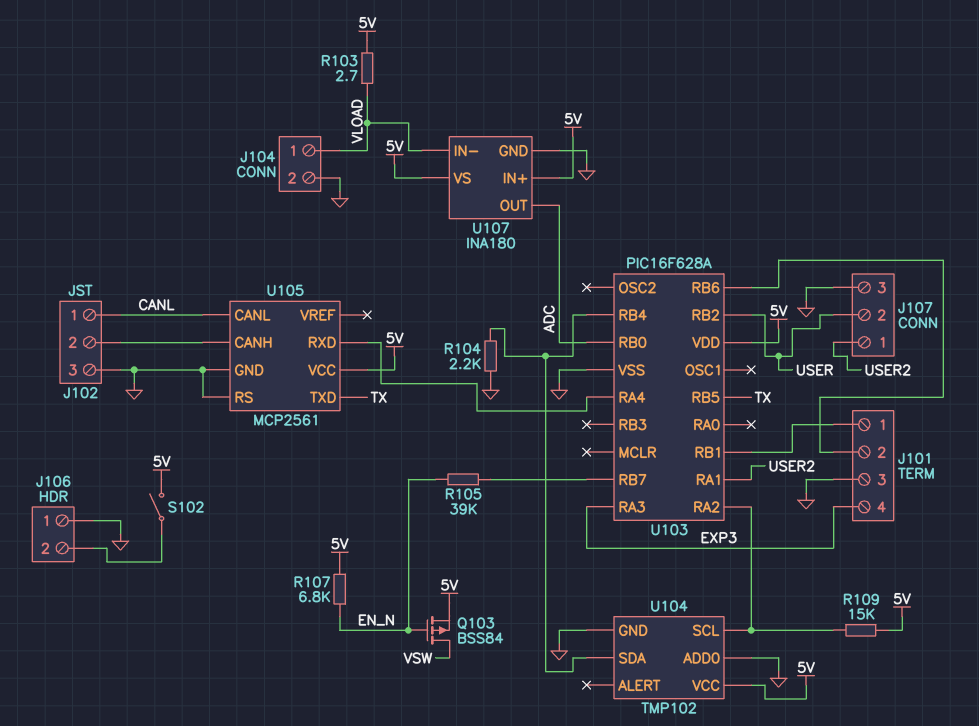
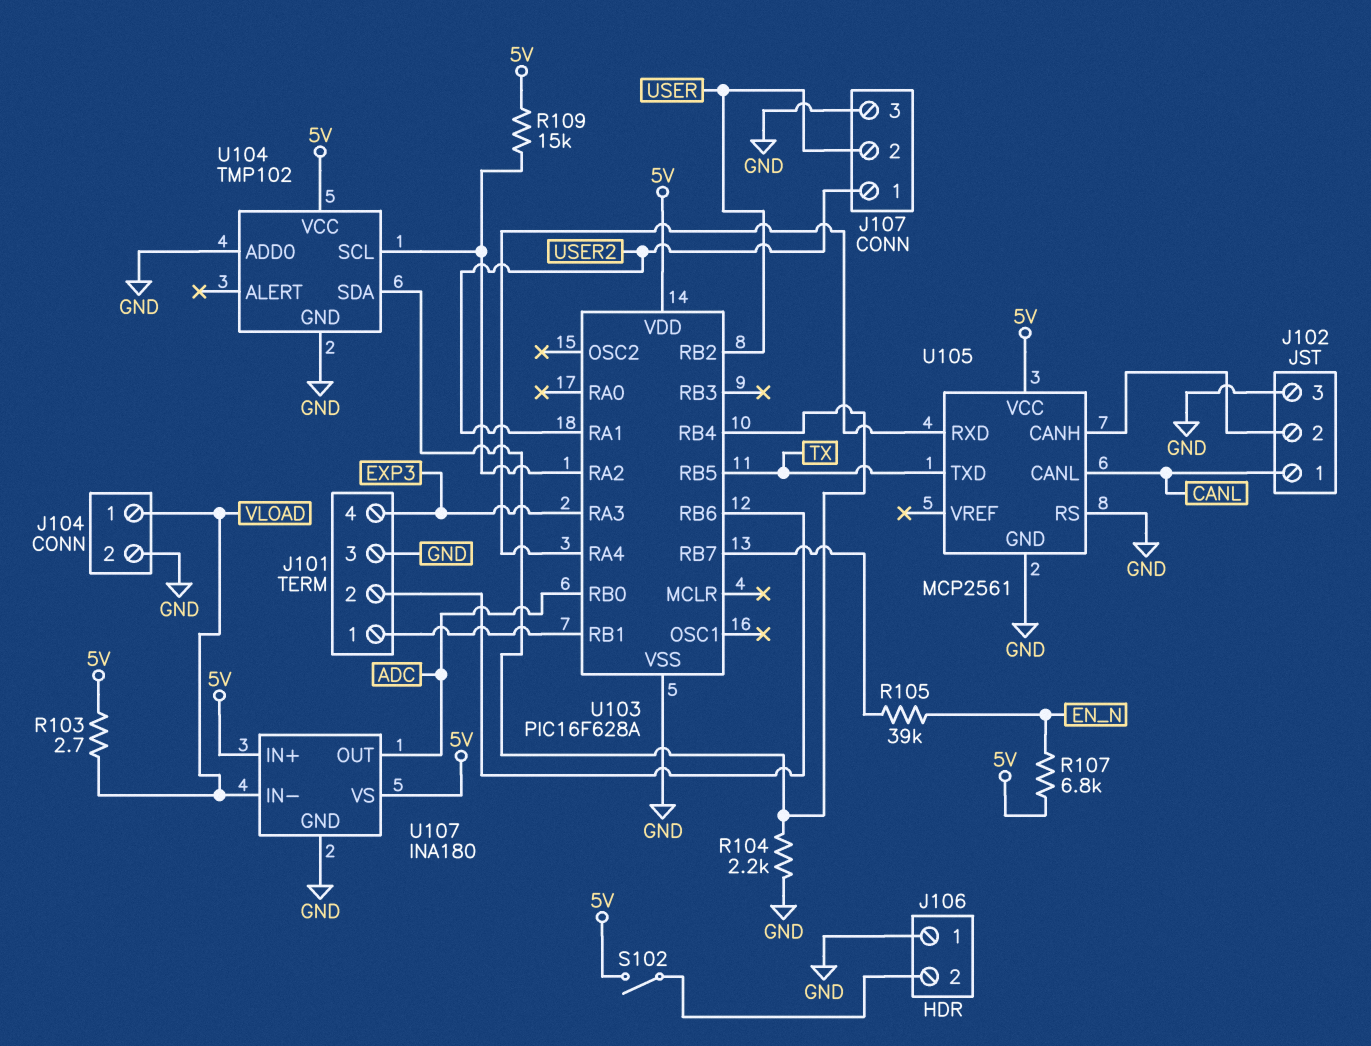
Q103: PMOS BSS84 (G EN_N, D VSW, S 5V) -> none

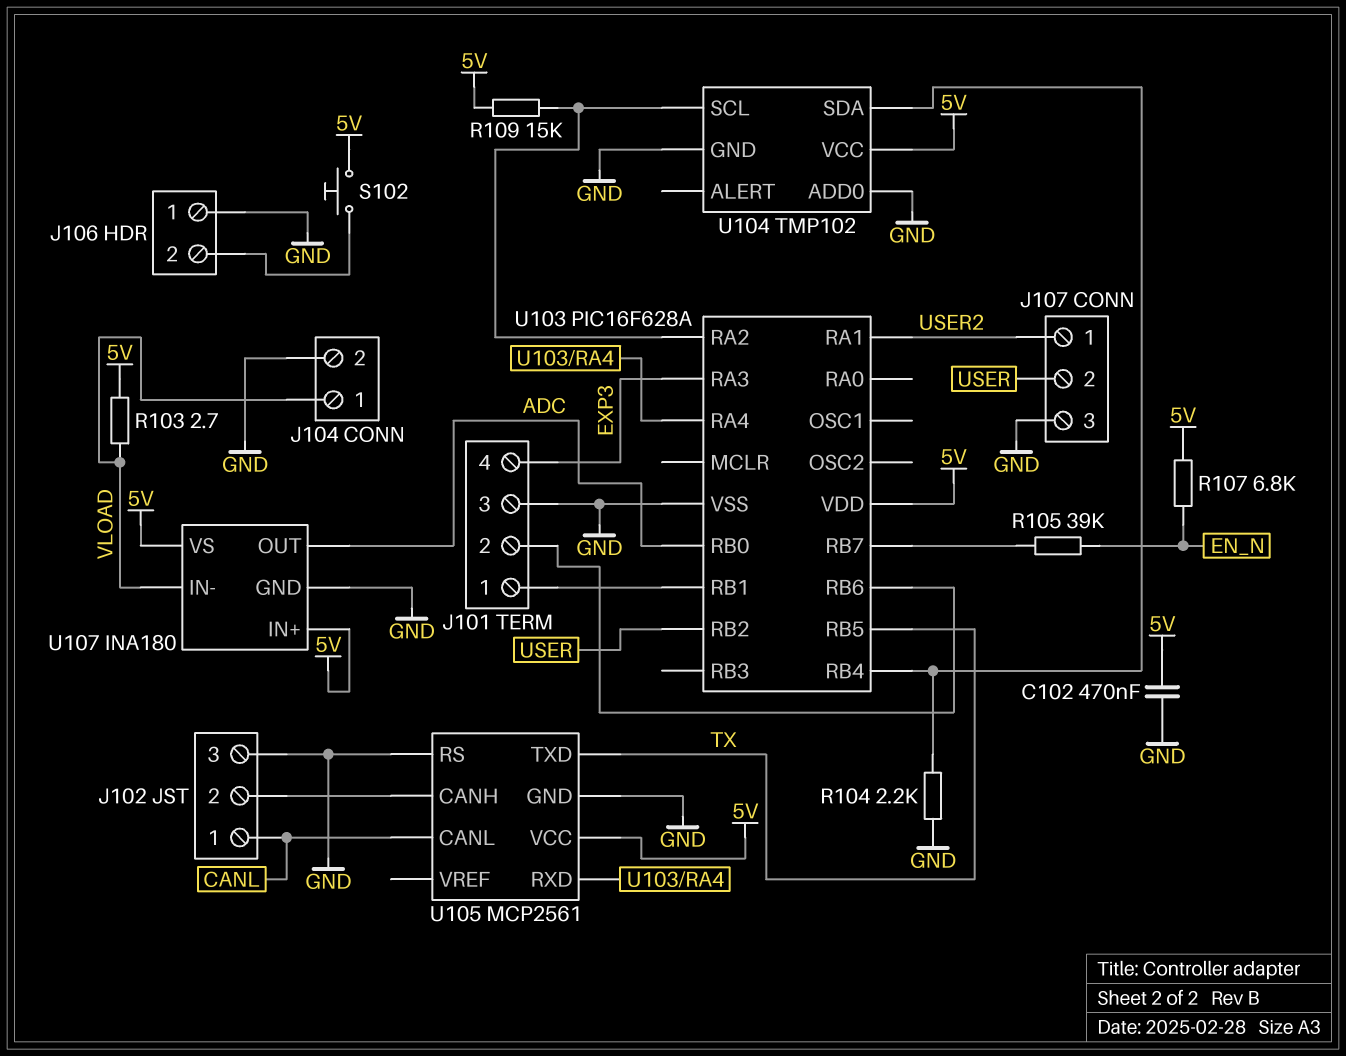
C102: none -> 470nF (5V, GND)
S102: switch (5V, J106/2) -> button (5V, J106/2)

